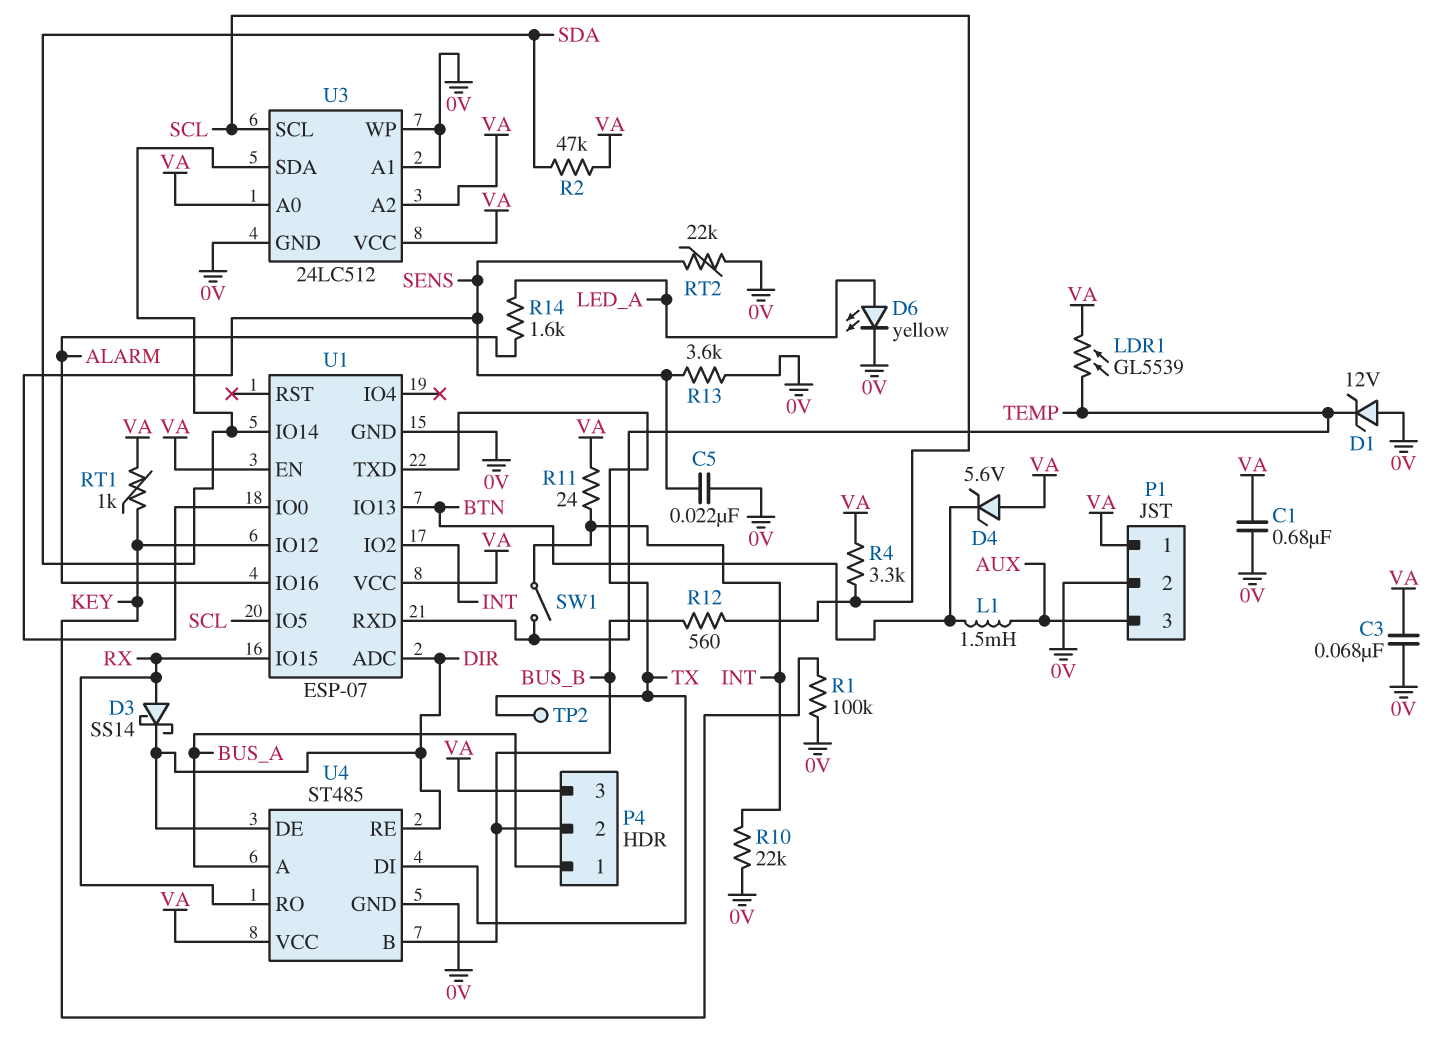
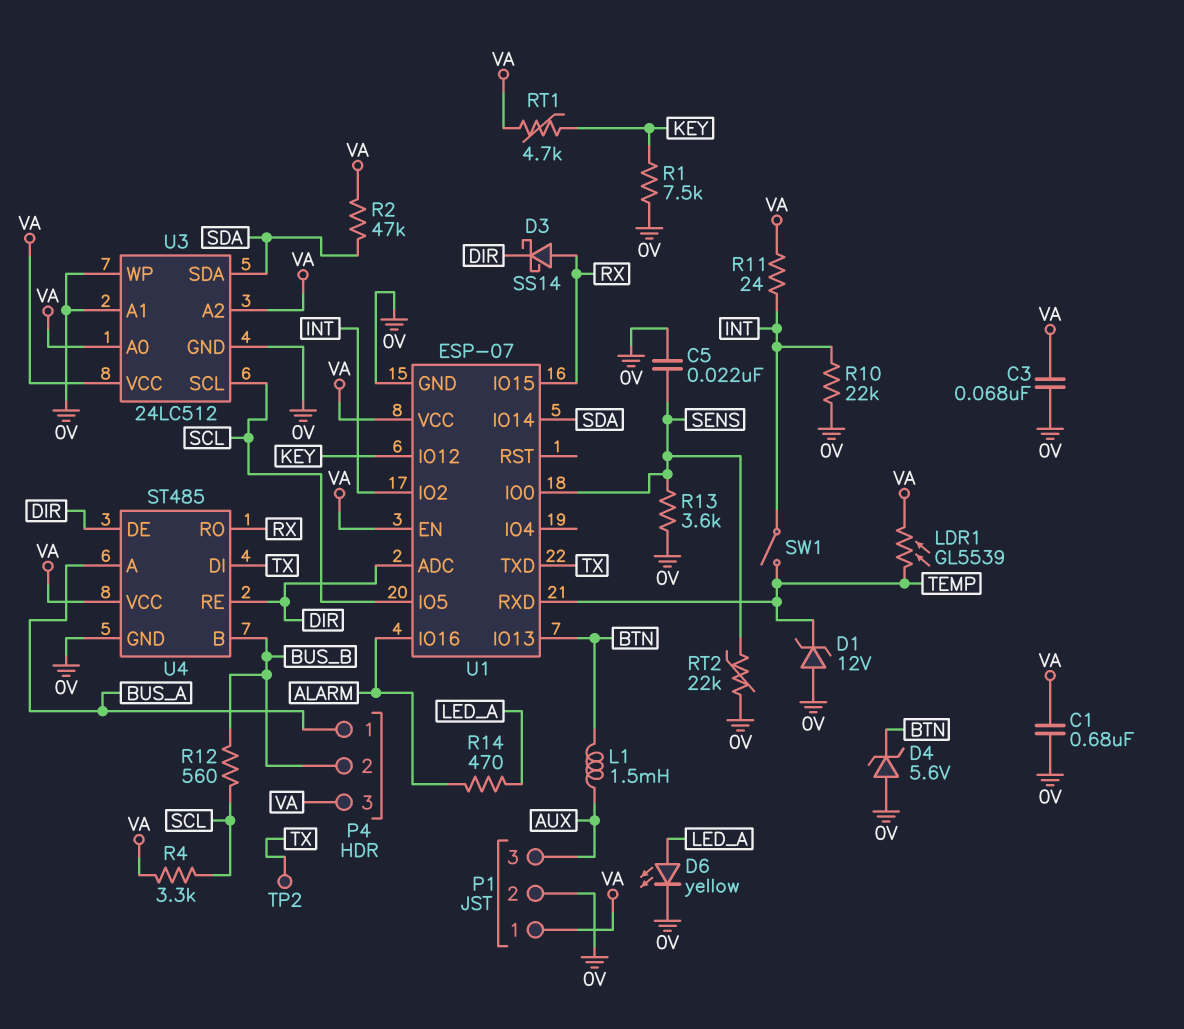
D4: zener 5.6V (A VA, K BTN) -> zener 5.6V (A 0V, K BTN)
R1: 100k (0V, KEY) -> 7.5k (0V, KEY)
R14: 1.6k (ALARM, LED_A) -> 470 (ALARM, LED_A)
RT1: 1k (KEY, VA) -> 4.7k (KEY, VA)

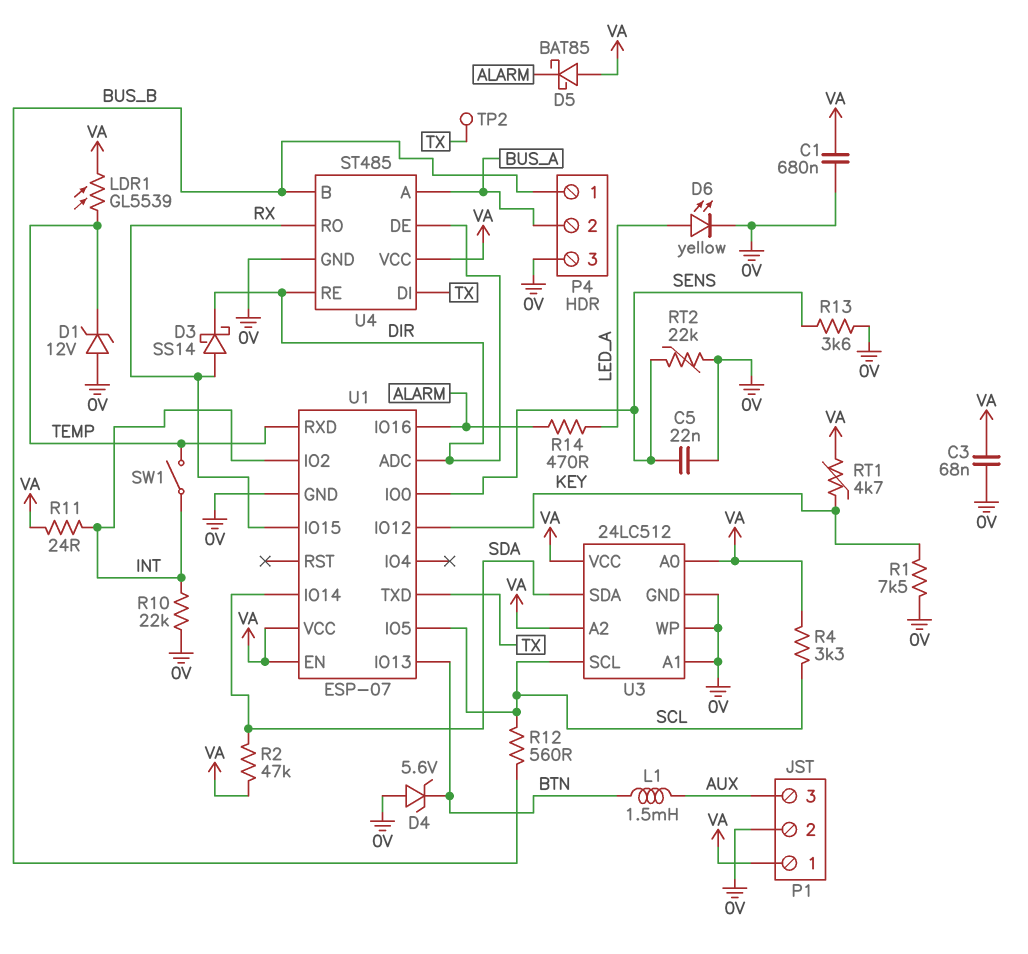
D5: none -> schottky BAT85 (A VA, K ALARM)
P4 pin 1: BUS_A -> BUS_B
P4 pin 2: BUS_B -> BUS_A
P4 pin 3: VA -> 0V

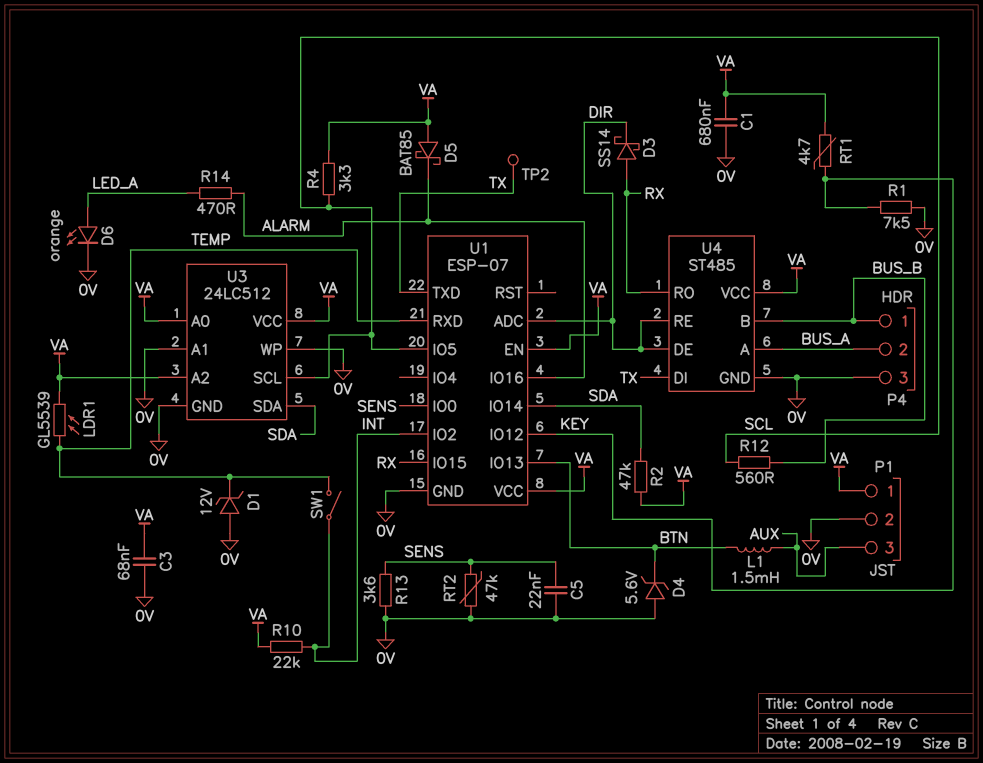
D6: LED yellow (A LED_A, K 0V) -> LED orange (A LED_A, K 0V)
R10: 22k (0V, INT) -> 22k (INT, VA)
R11: 24 (INT, VA) -> none
RT2: 22k (0V, SENS) -> 47k (0V, SENS)

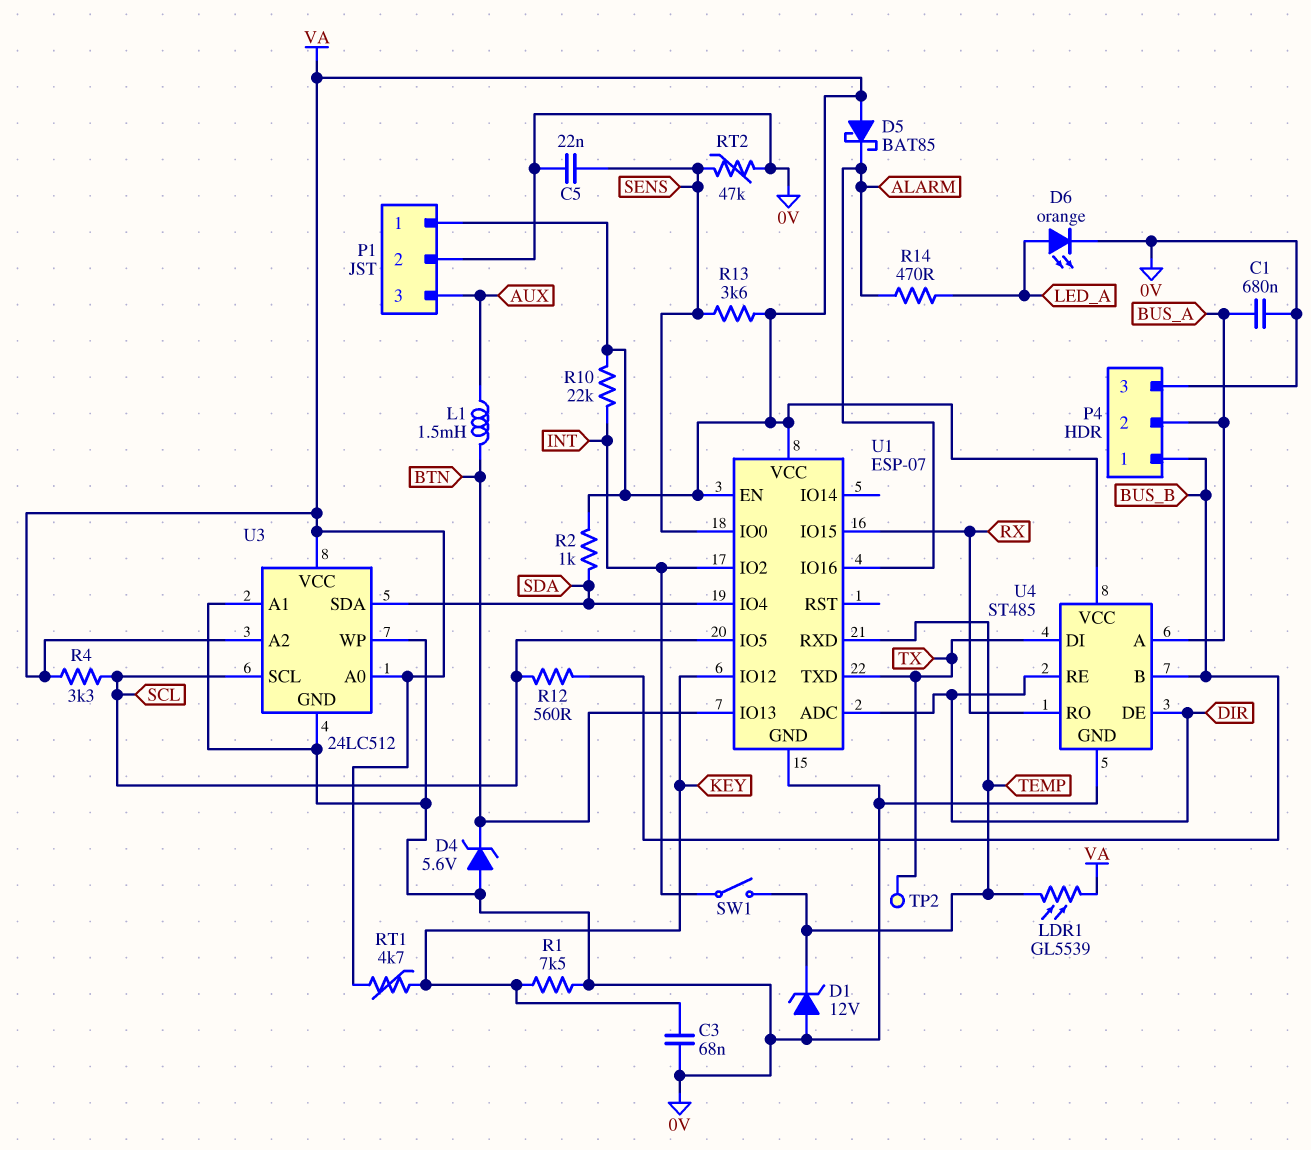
C1: 680nF (0V, VA) -> 680nF (0V, BUS_A)
C3: 68nF (0V, VA) -> 68nF (0V, KEY)
D3: schottky SS14 (A RX, K DIR) -> none
R2: 47k (SDA, VA) -> 1k (SDA, VA)
R13: 3.6k (0V, SENS) -> 3.6k (SENS, VA)
U1 pin IO4: none -> SDA
U1 pin IO14: SDA -> none

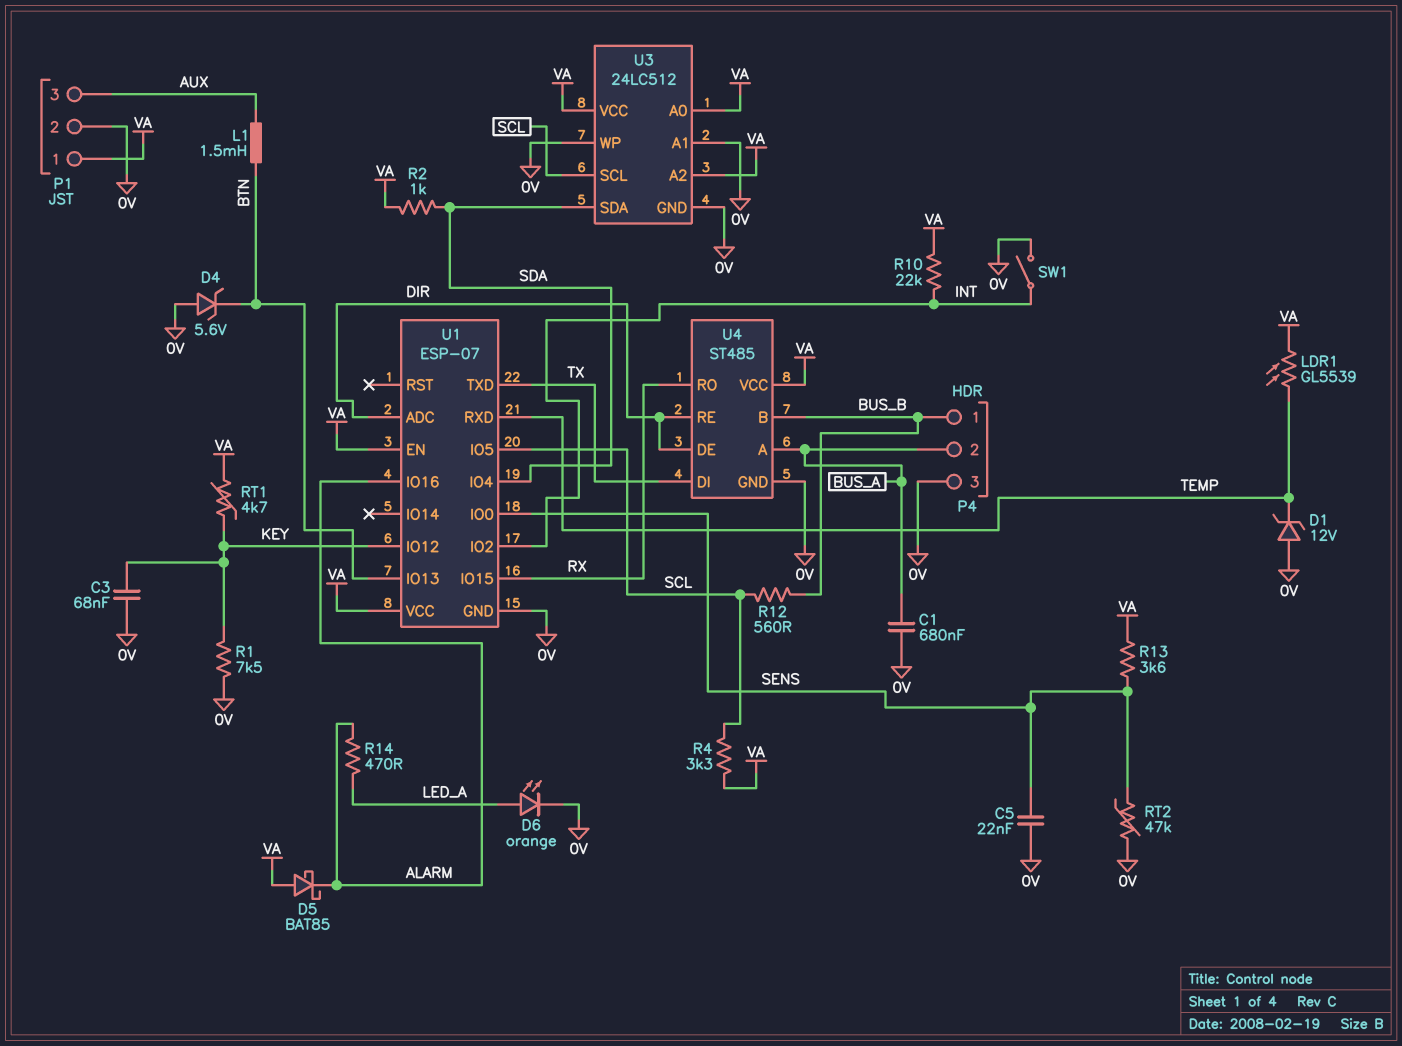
SW1: switch (INT, TEMP) -> switch (0V, INT)
TP2: test point (TX) -> none

